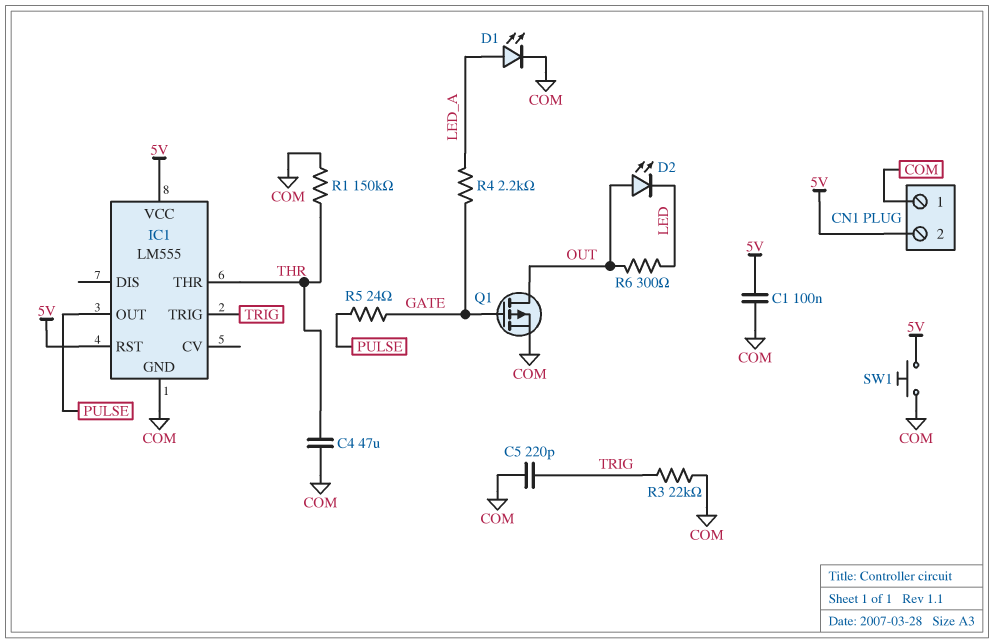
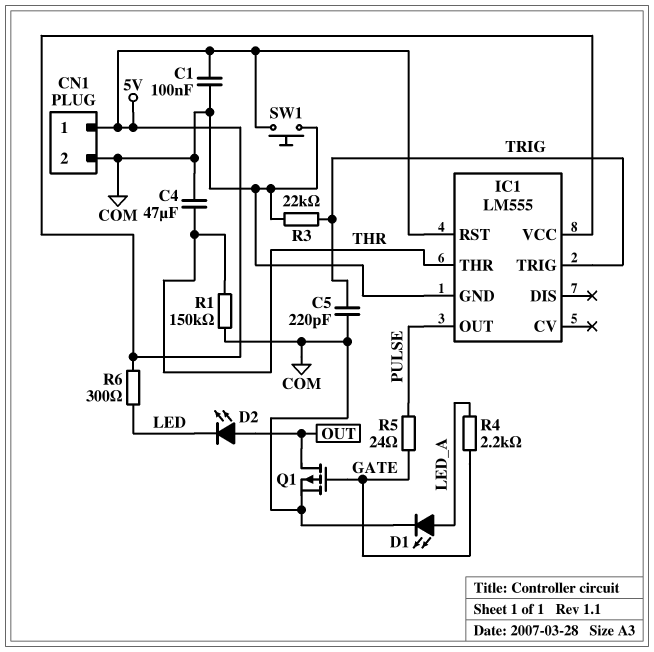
CN1 pin 1: COM -> 5V
CN1 pin 2: 5V -> COM
R6: 300 (LED, OUT) -> 300 (5V, LED)

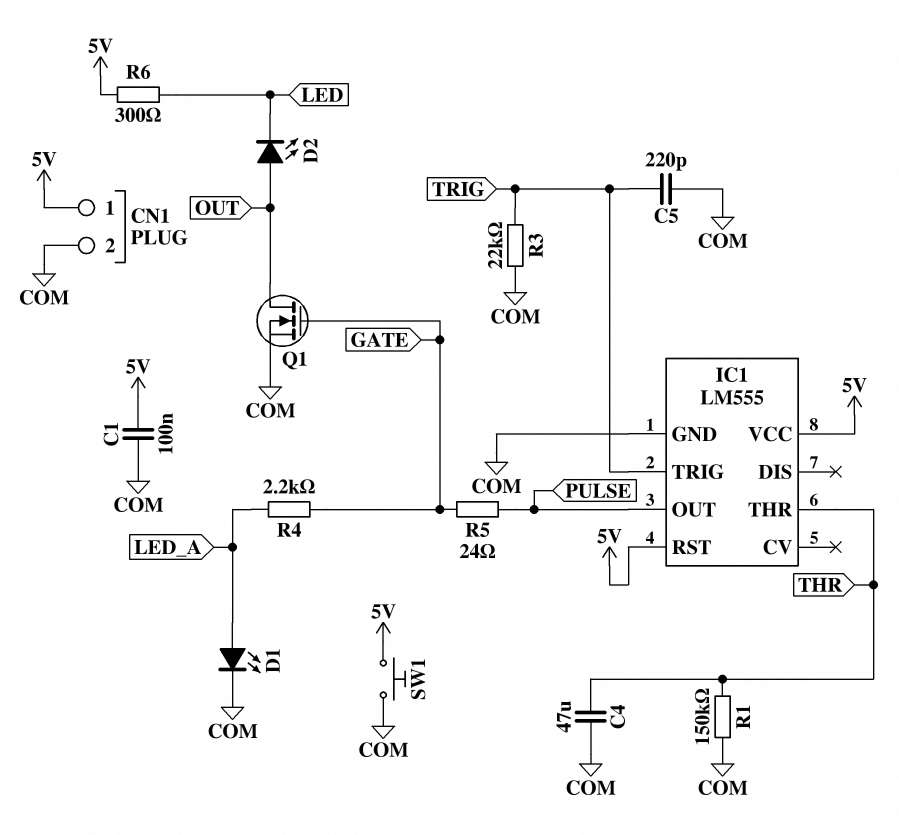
Q1: PMOS (G GATE, D OUT, S COM) -> NMOS (G GATE, D OUT, S COM)

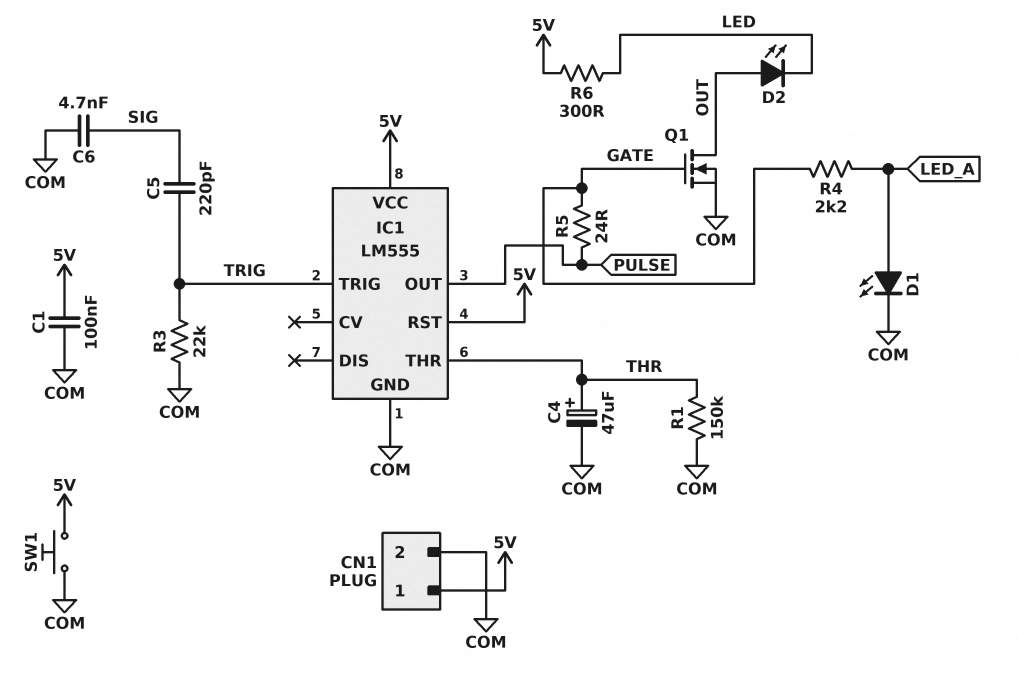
C4: 47uF (COM, THR) -> 47uF (plus THR, minus COM)
C5: 220pF (COM, TRIG) -> 220pF (SIG, TRIG)
C6: none -> 4.7nF (COM, SIG)

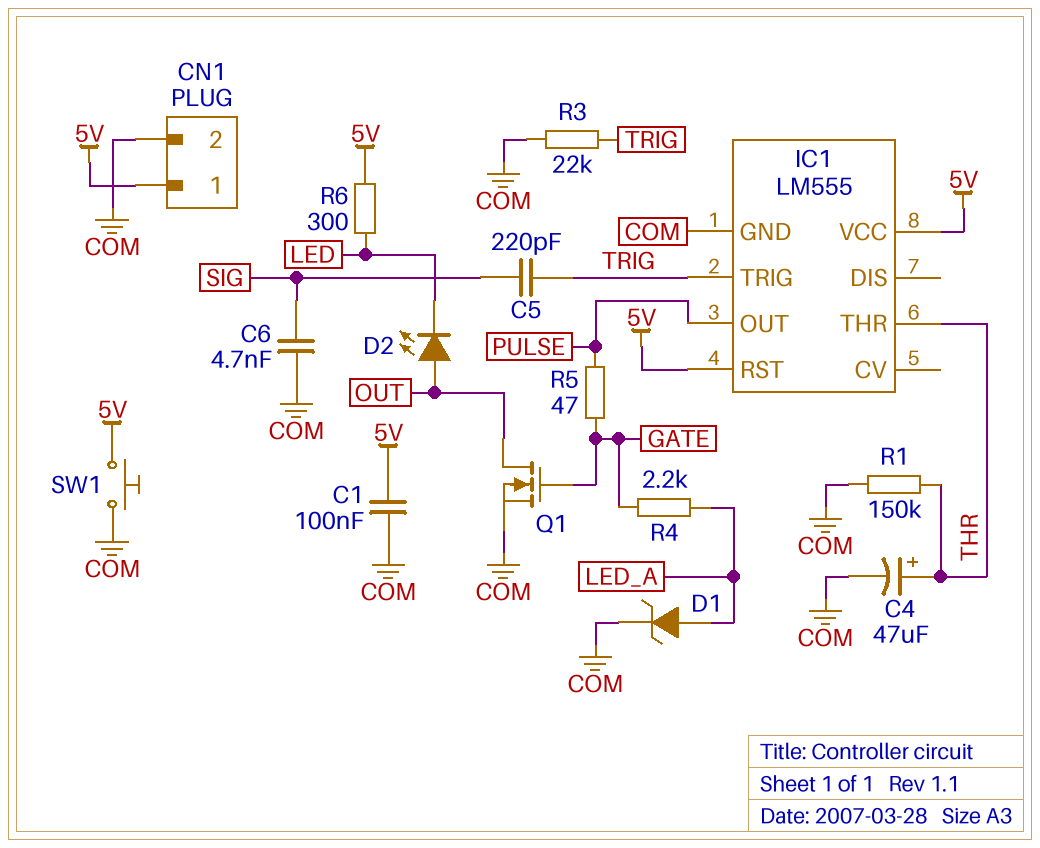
D1: LED (A LED_A, K COM) -> zener (A LED_A, K COM)
R5: 24 (GATE, PULSE) -> 47 (GATE, PULSE)

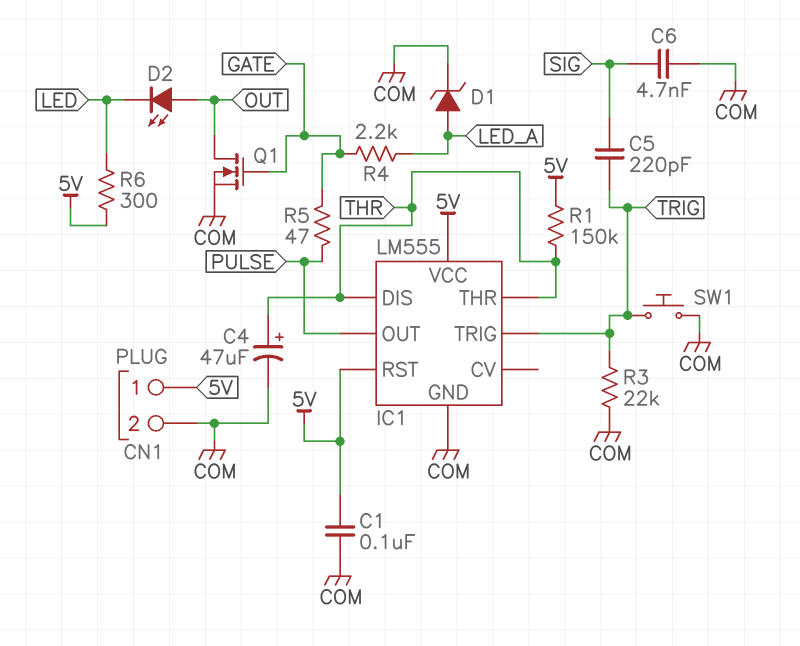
IC1 pin DIS: none -> THR
R1: 150k (COM, THR) -> 150k (5V, THR)
SW1: button (5V, COM) -> button (COM, TRIG)

